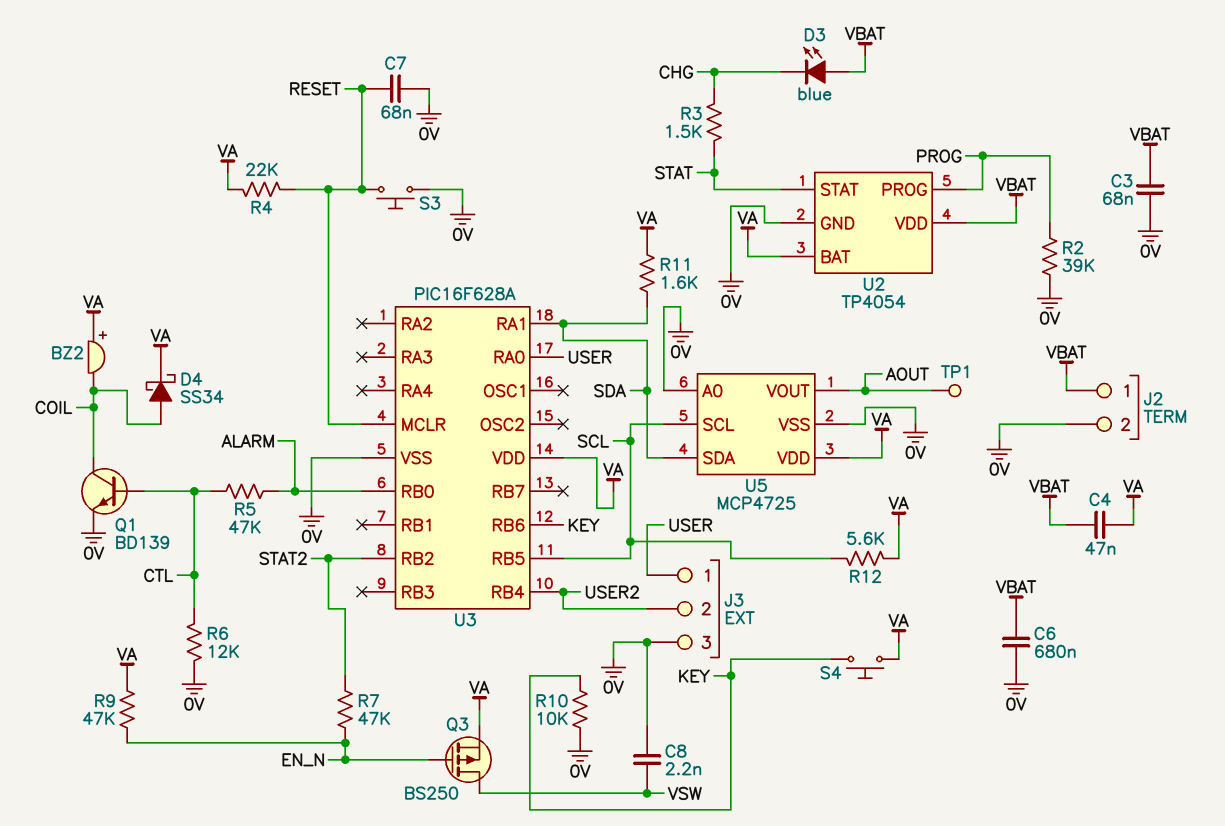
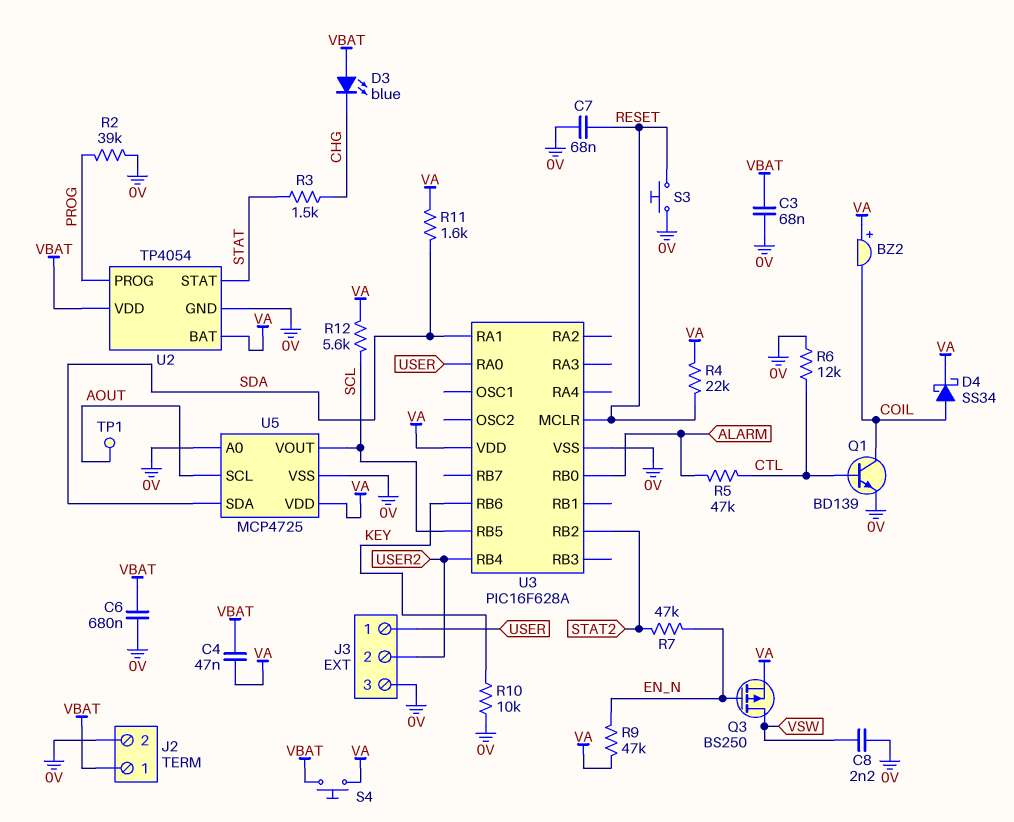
S4: button (KEY, VA) -> button (VA, VBAT)
U5 pin SCL: SCL -> AOUT
U5 pin VOUT: AOUT -> SCL

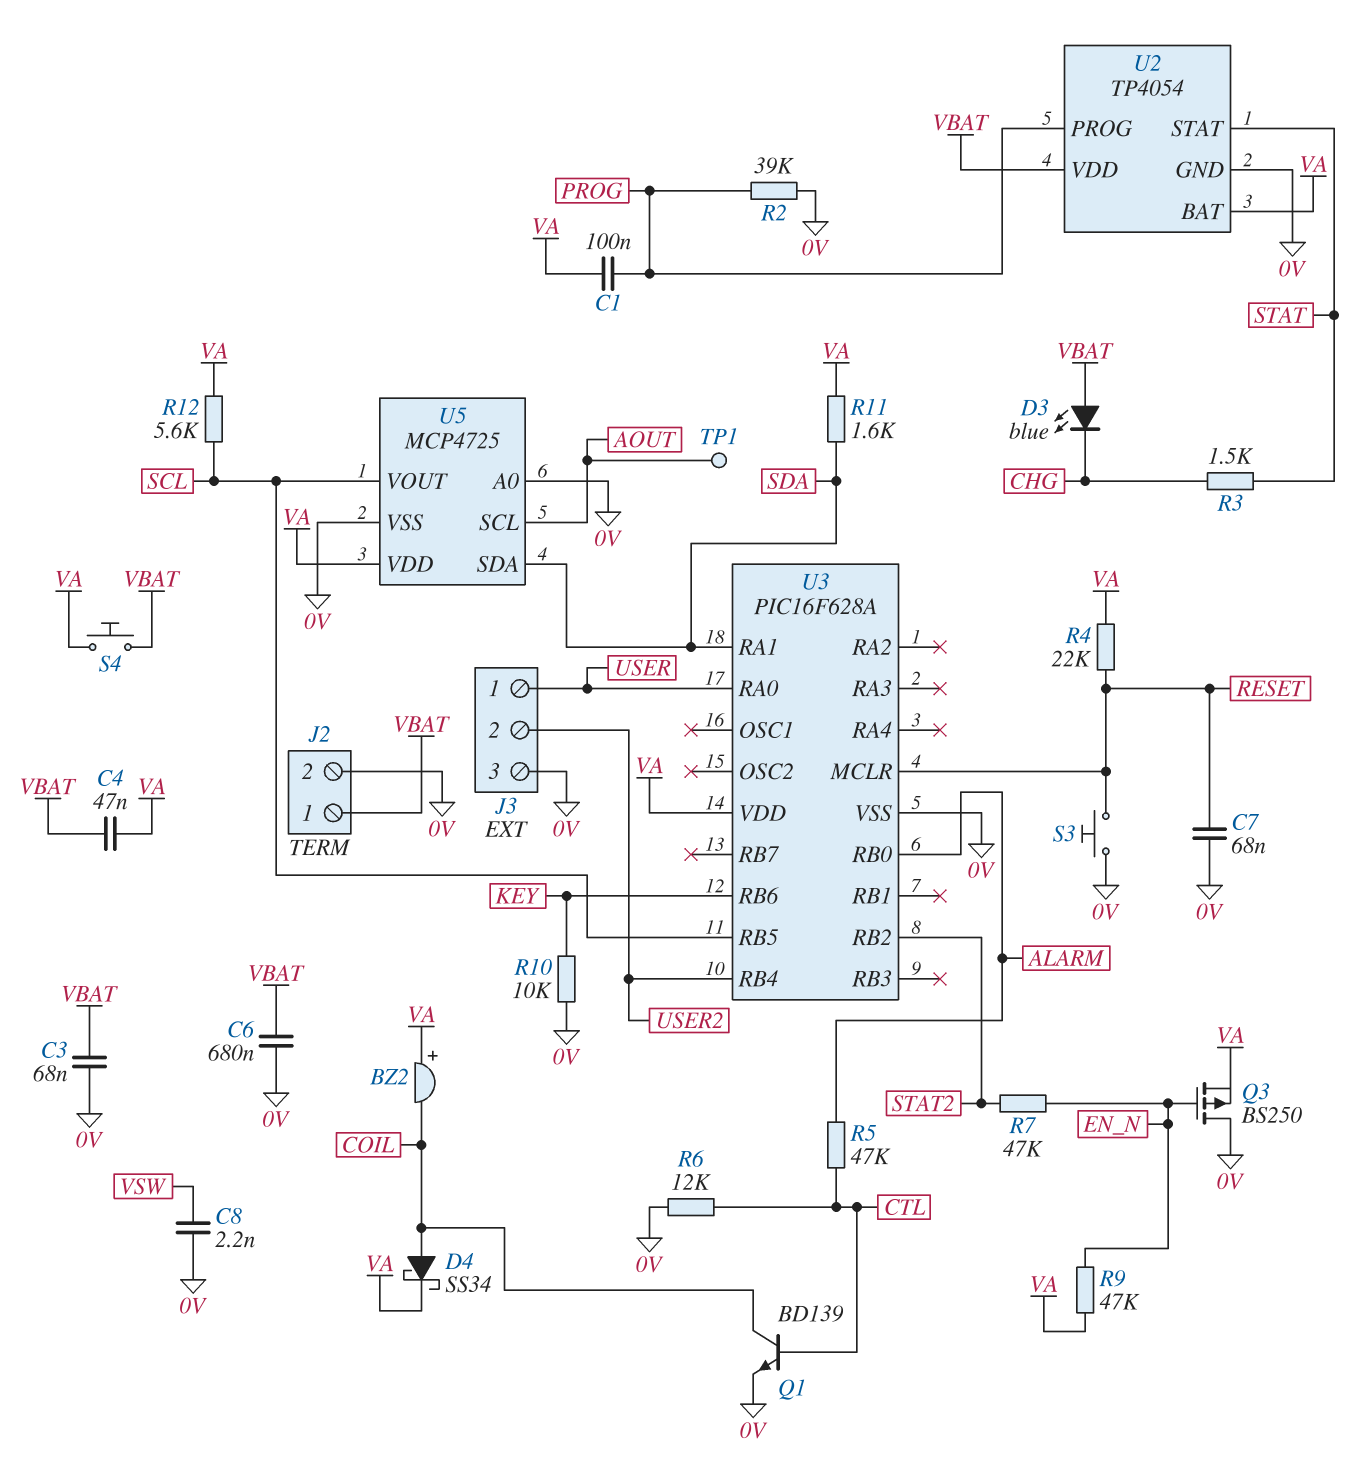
C1: none -> 100nF (PROG, VA)
Q3: PMOS BS250 (G EN_N, D VSW, S VA) -> PMOS BS250 (G EN_N, D 0V, S VA)

